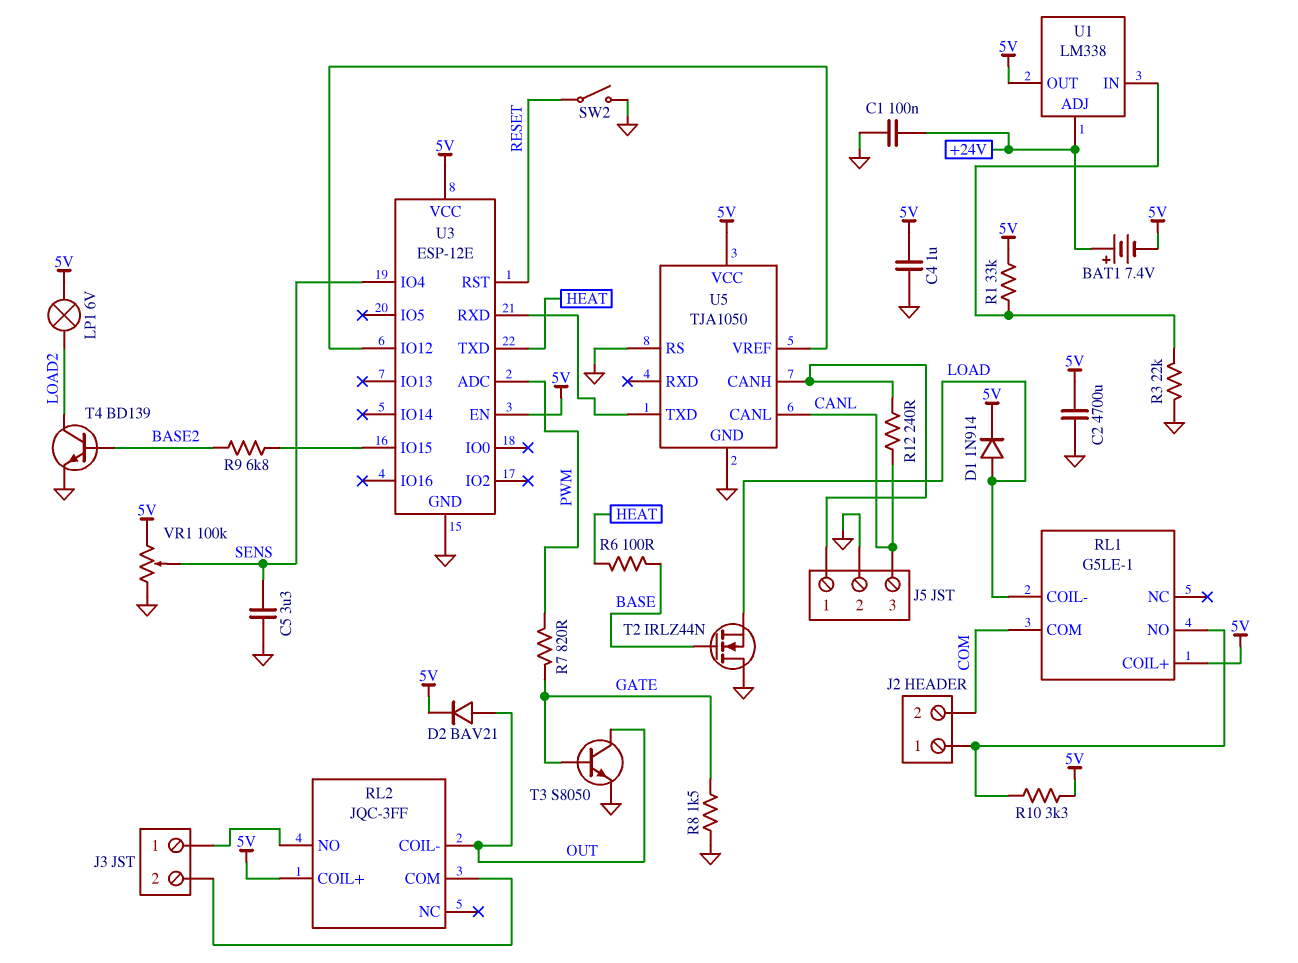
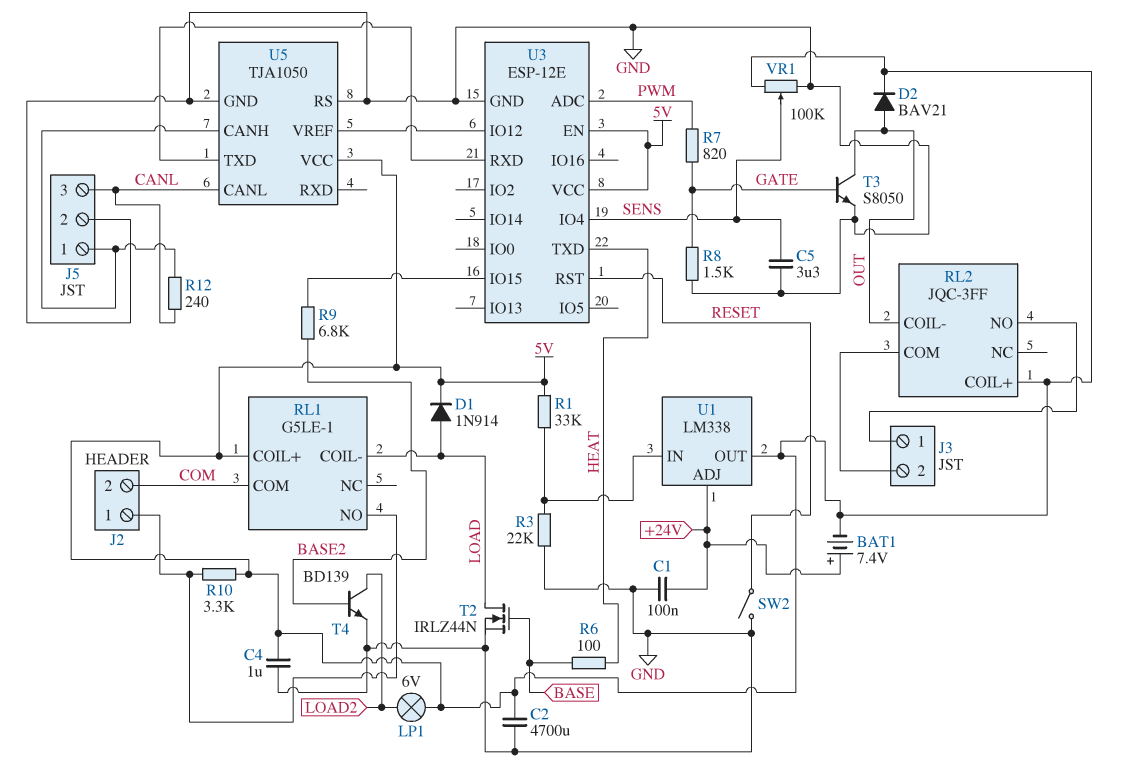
T2: NMOS IRLZ44N (G BASE, D GND, S LOAD) -> NMOS IRLZ44N (G BASE, D LOAD, S GND)

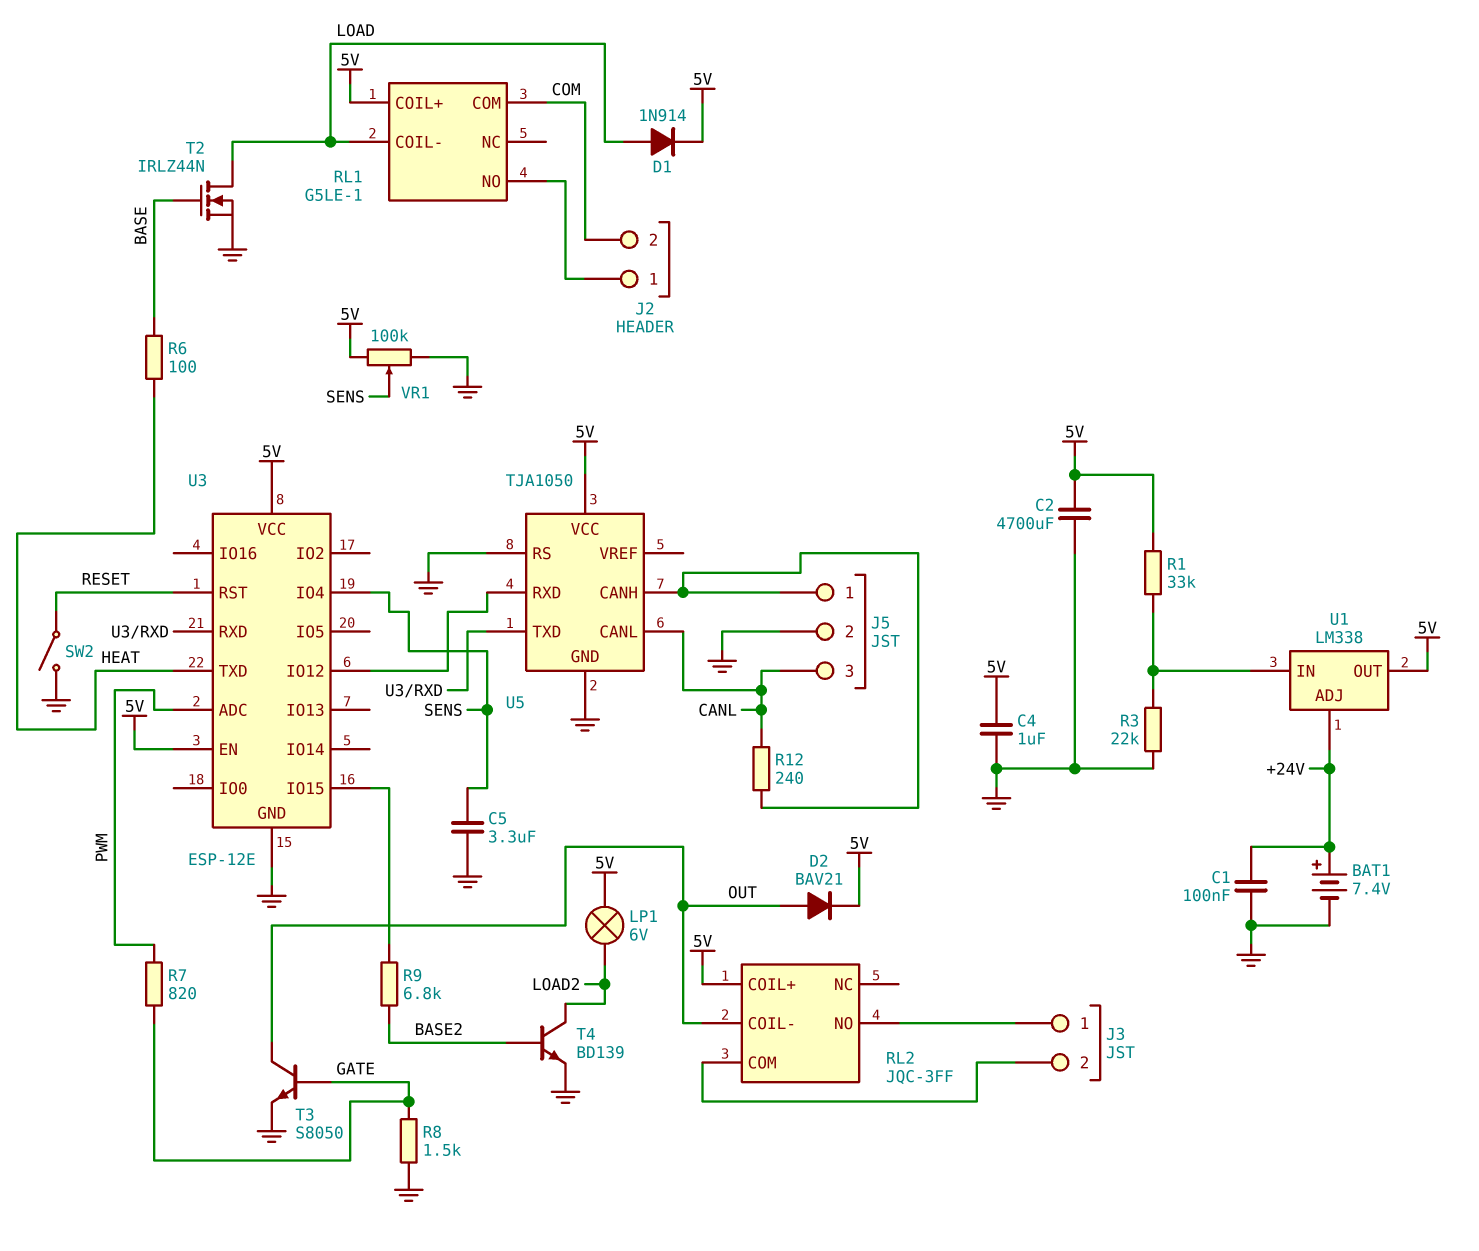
BAT1: 7.4V (plus +24V, minus 5V) -> 7.4V (plus +24V, minus GND)
R10: 3.3k (5V, J2/1) -> none
U5 pin RXD: none -> U3/IO12
U5 pin VREF: U3/IO12 -> none

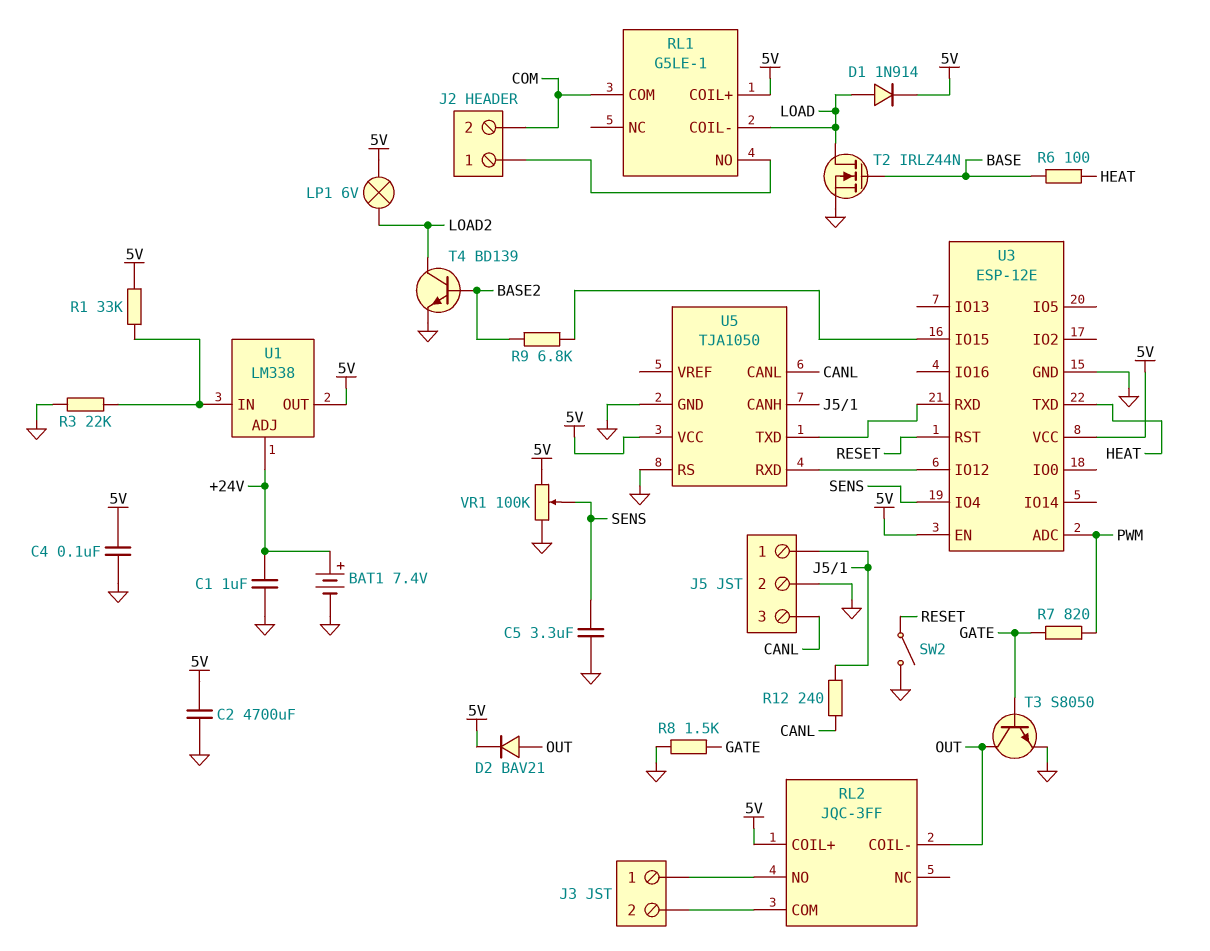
C1: 100nF (+24V, GND) -> 1uF (+24V, GND)
C4: 1uF (5V, GND) -> 100nF (5V, GND)

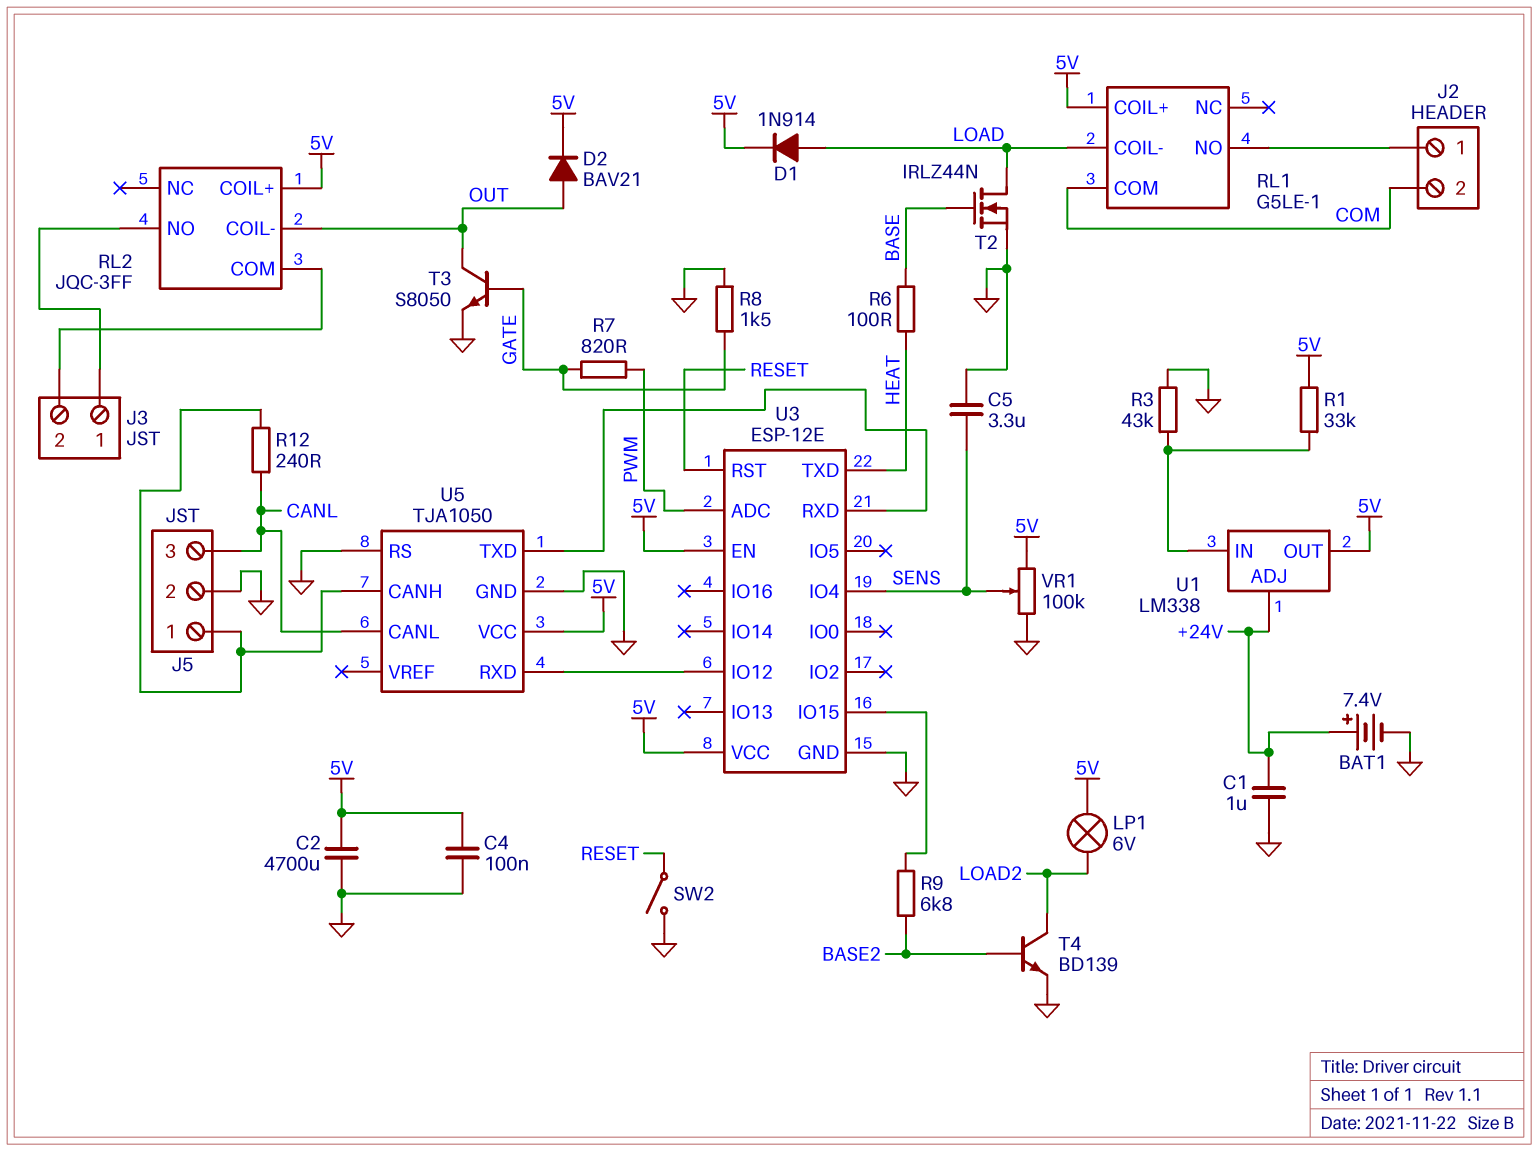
R3: 22k (GND, U1/IN) -> 43k (GND, U1/IN)

